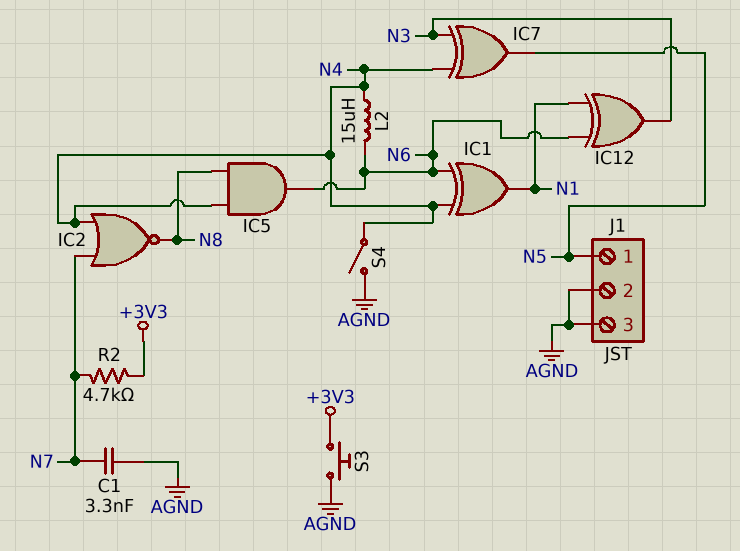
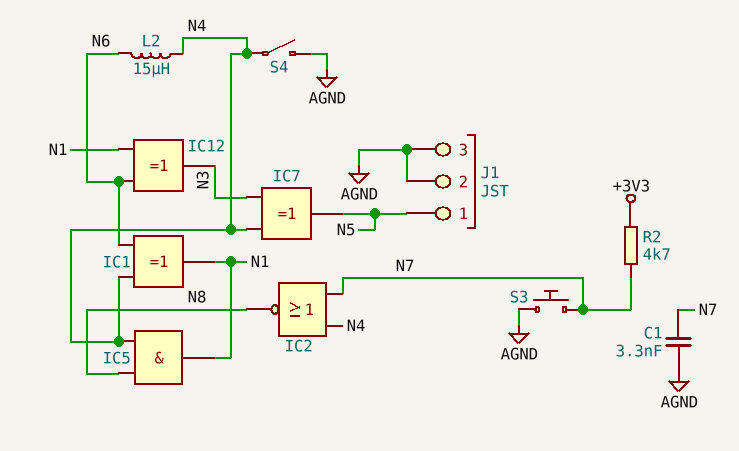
IC5: AND (in N4, in N8, out N6) -> AND (in N4, in N8, out N1)
S3: button (+3V3, AGND) -> button (AGND, N7)

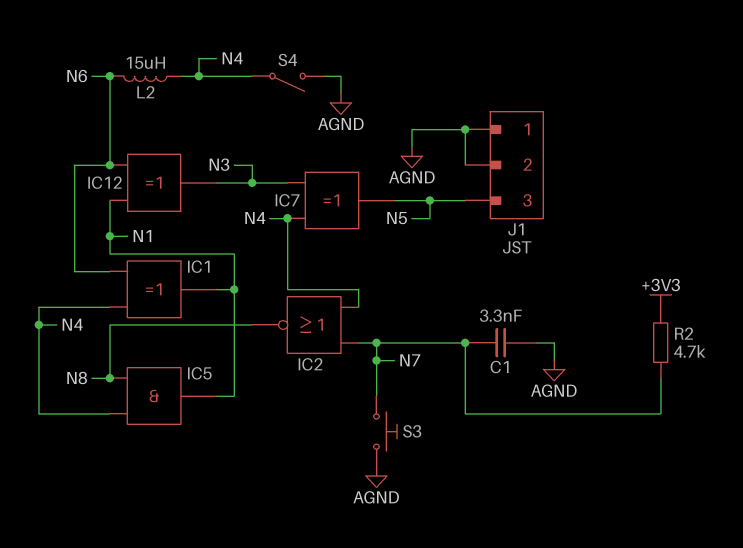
J1 pin 1: N5 -> AGND
J1 pin 3: AGND -> N5

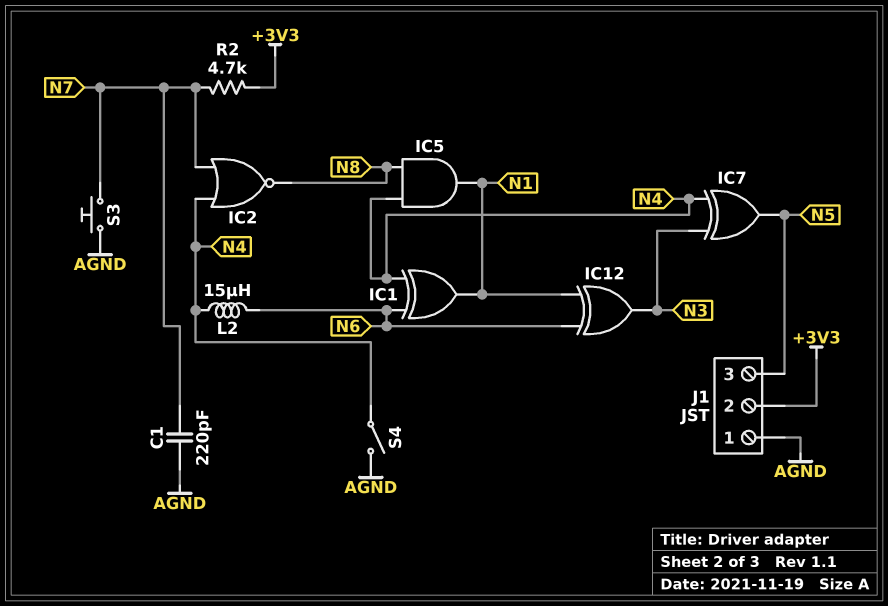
C1: 3.3nF (AGND, N7) -> 220pF (AGND, N7)
J1 pin 2: AGND -> +3V3

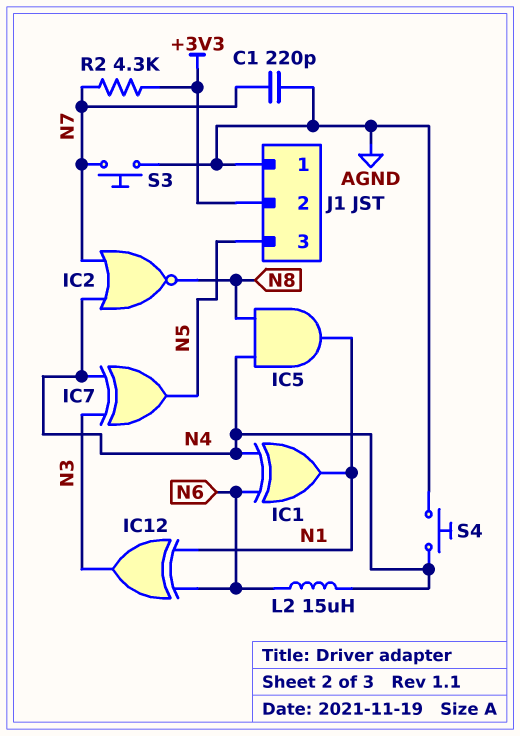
R2: 4.7k (+3V3, N7) -> 4.3k (+3V3, N7)
S4: switch (AGND, N4) -> button (AGND, N4)

